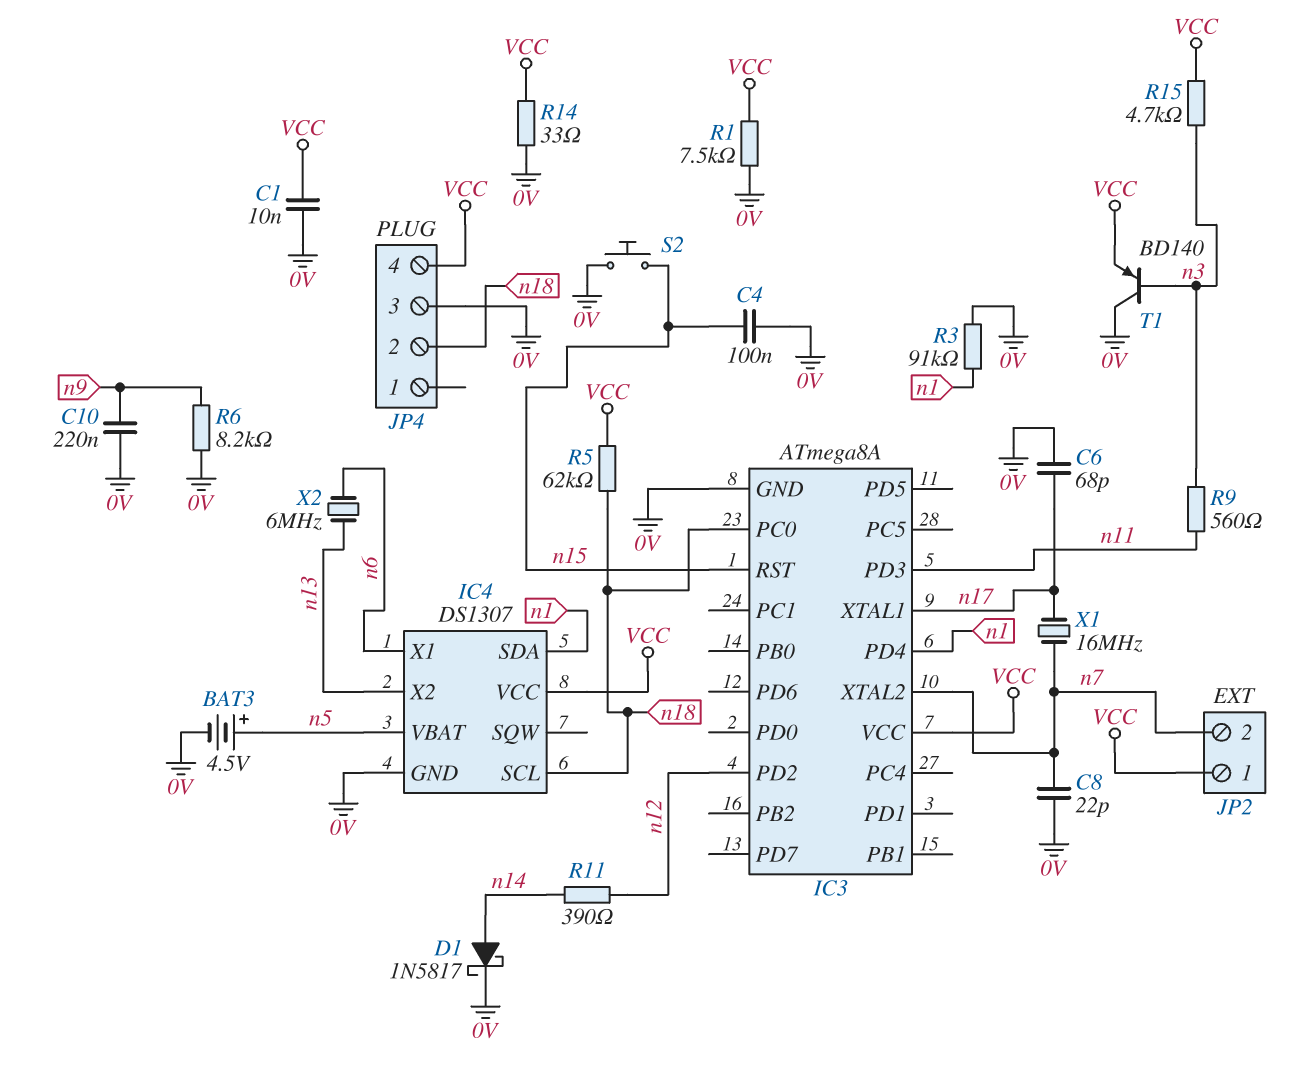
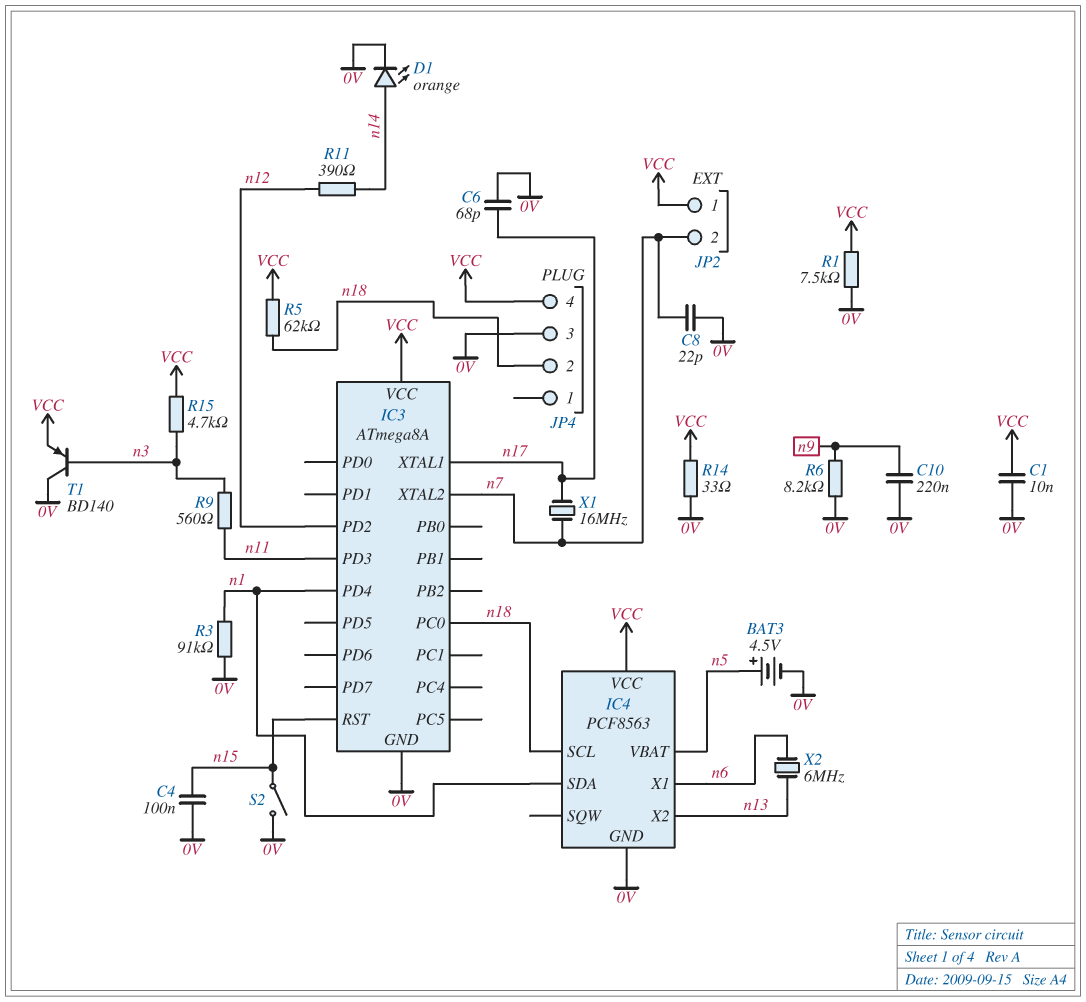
D1: schottky 1N5817 (A n14, K 0V) -> LED orange (A n14, K 0V)
IC4: DS1307 -> PCF8563
S2: button (0V, n15) -> switch (0V, n15)

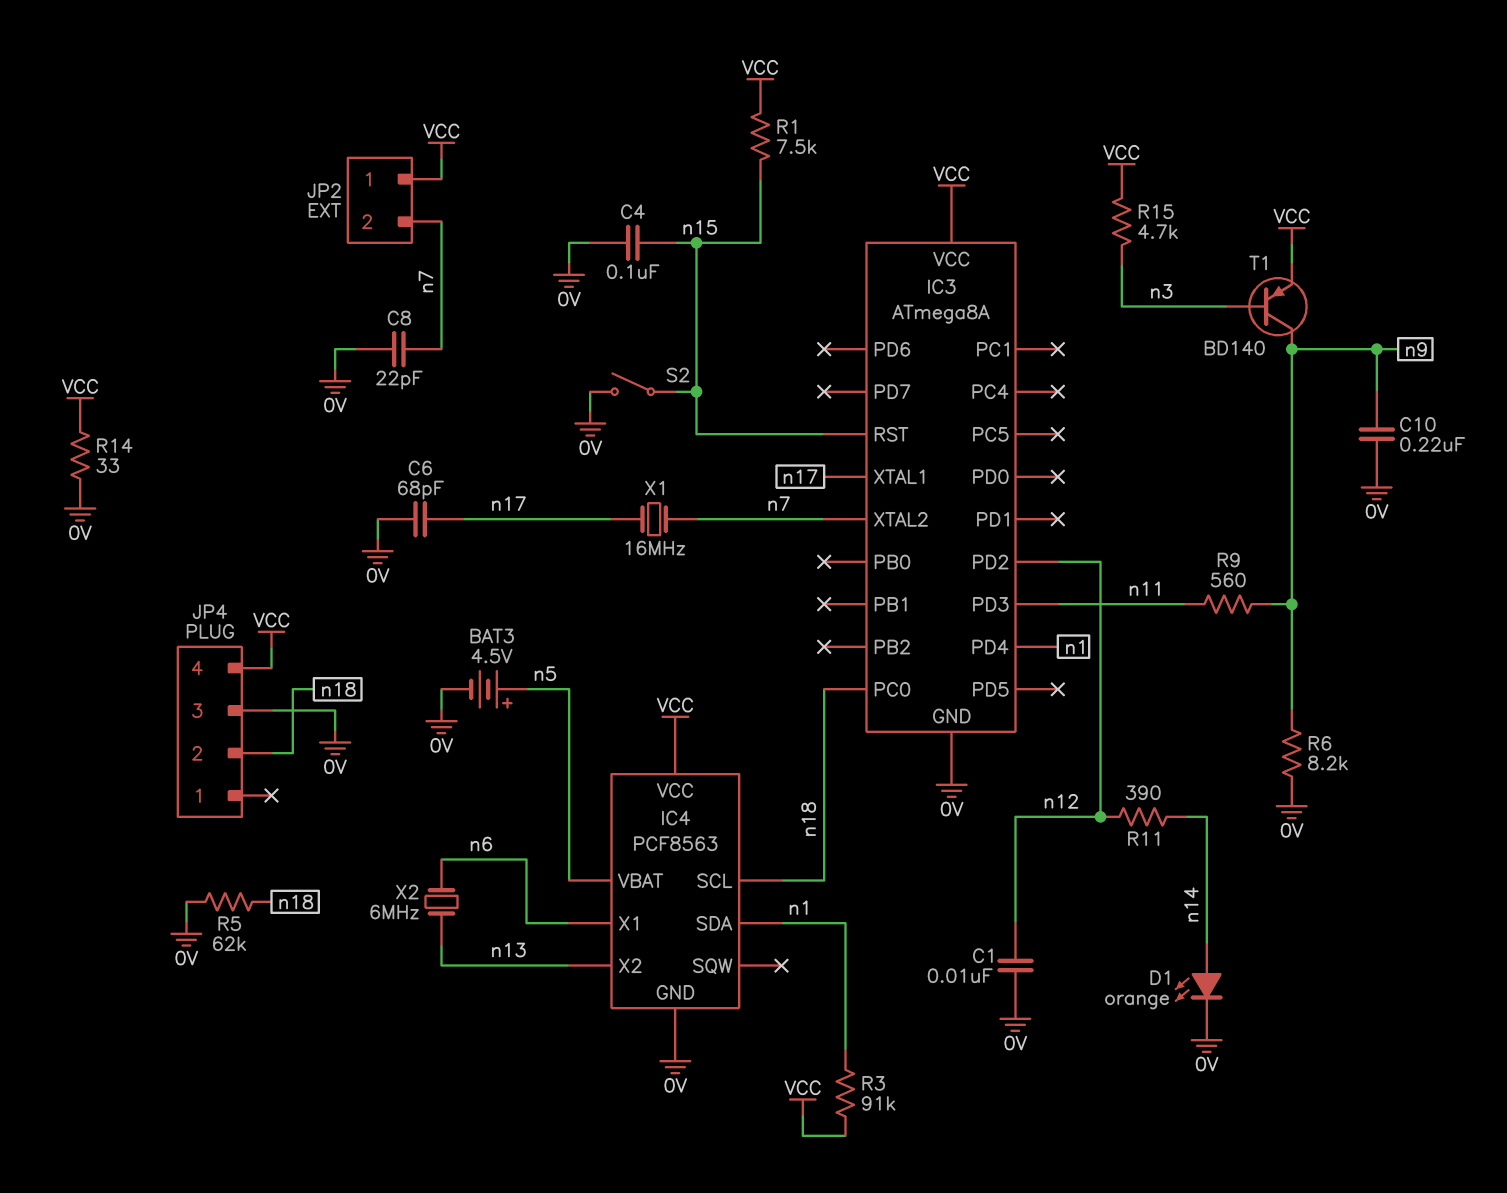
C1: 10nF (0V, VCC) -> 10nF (0V, n12)
R1: 7.5k (0V, VCC) -> 7.5k (VCC, n15)
R3: 91k (0V, n1) -> 91k (VCC, n1)
R5: 62k (VCC, n18) -> 62k (0V, n18)
R9: 560 (n3, n11) -> 560 (n9, n11)
T1: PNP BD140 (B n3, C 0V, E VCC) -> PNP BD140 (B n3, C n9, E VCC)

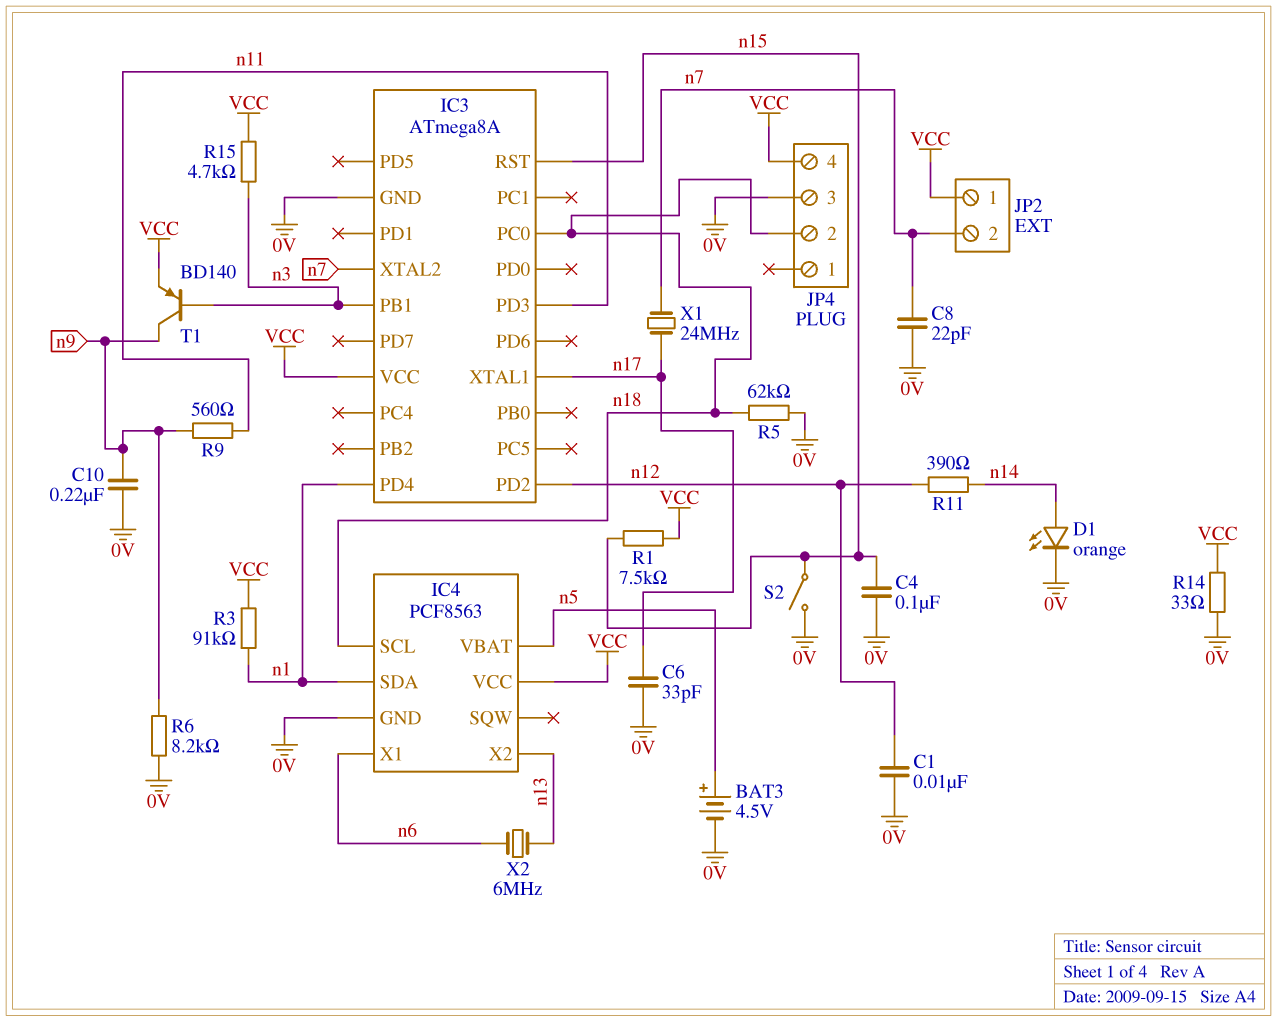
C6: 68pF (0V, n17) -> 33pF (0V, n17)
IC3 pin PB1: none -> n3
X1: 16MHz (n7, n17) -> 24MHz (n7, n17)

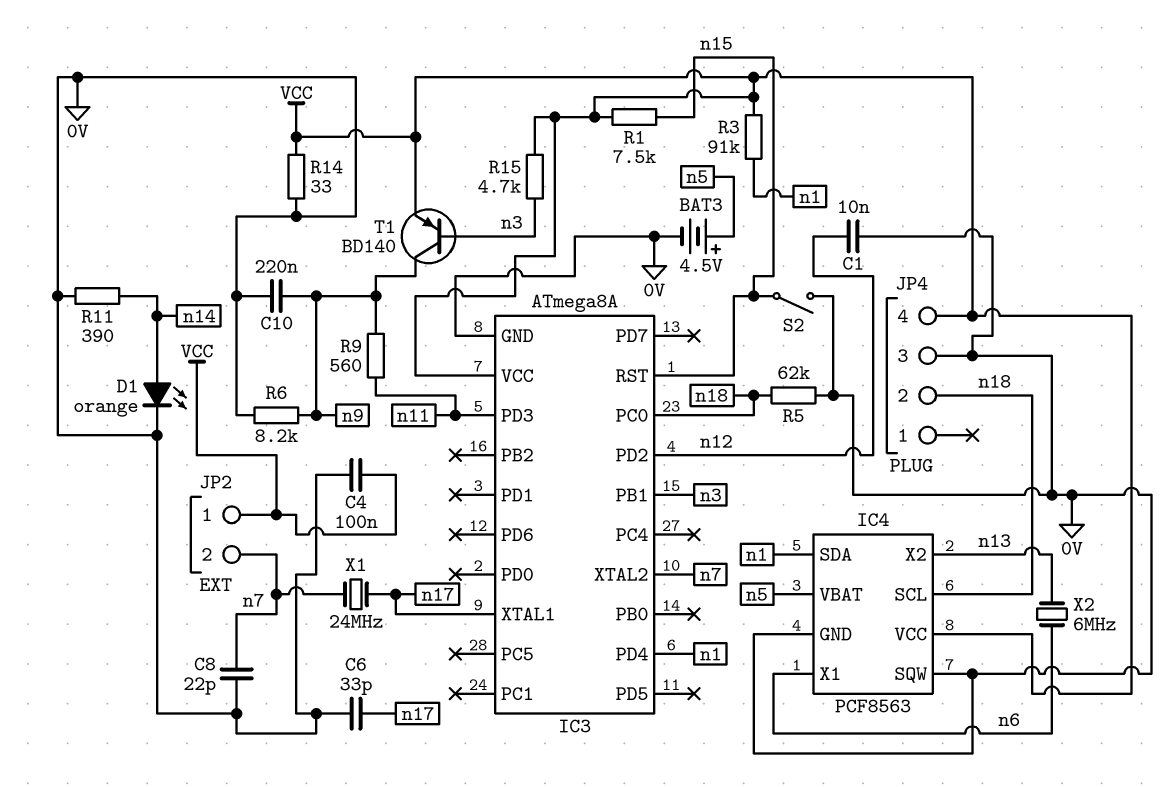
C4: 100nF (0V, n15) -> 100nF (0V, VCC)
IC4 pin SQW: none -> 0V
R11: 390 (n12, n14) -> 390 (0V, n14)

